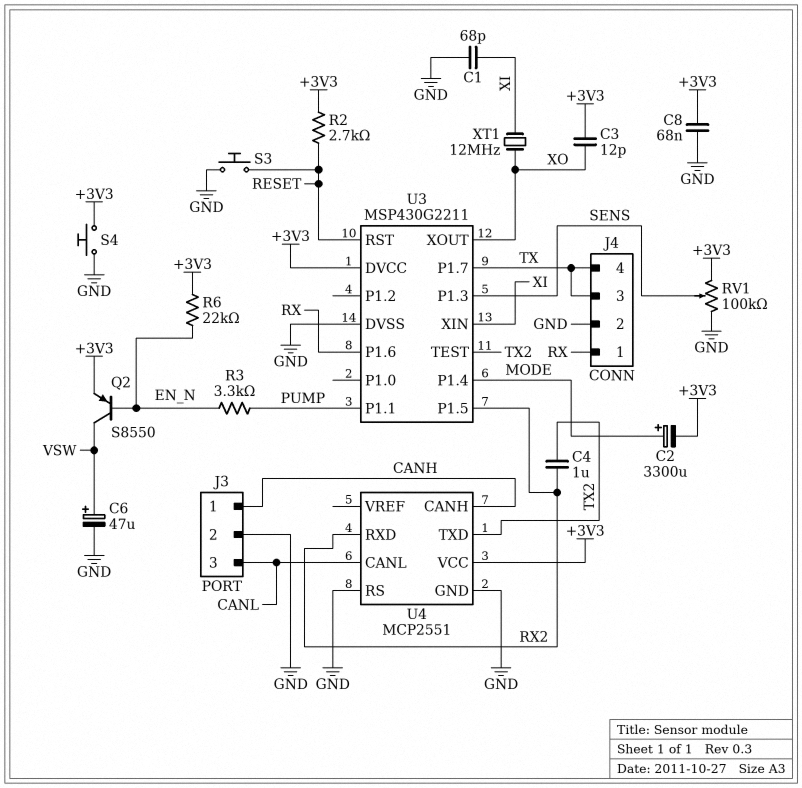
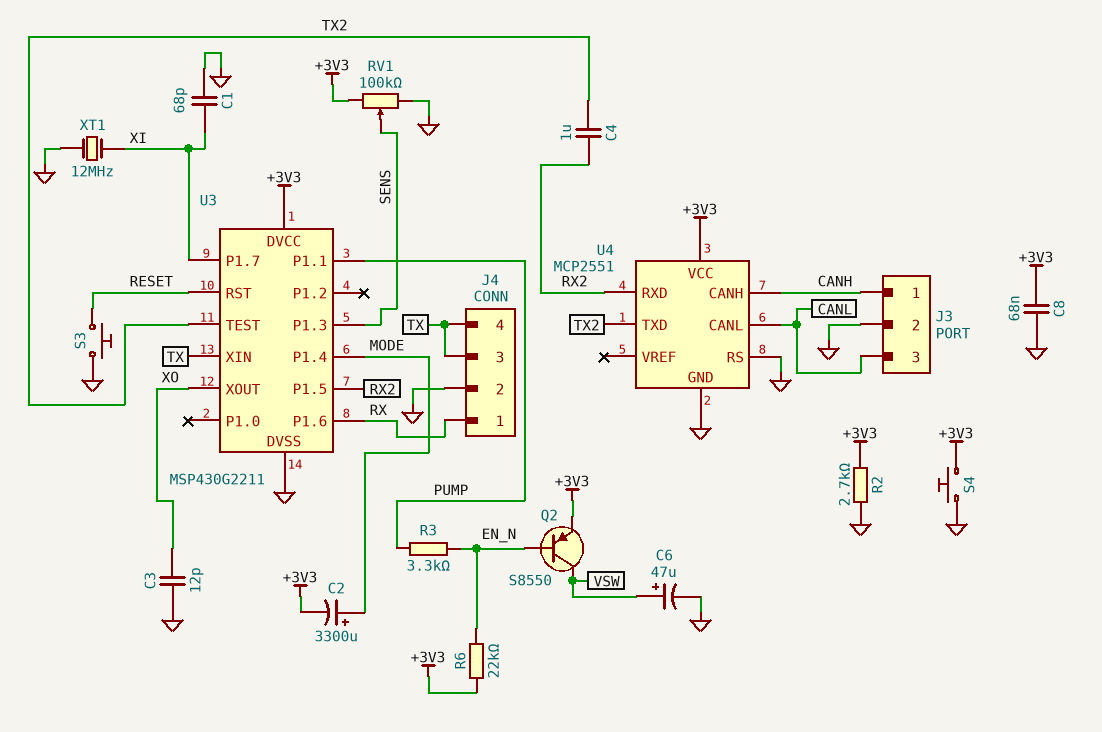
C3: 12pF (+3V3, XO) -> 12pF (GND, XO)
R2: 2.7k (+3V3, RESET) -> 2.7k (+3V3, GND)
U3 pin P1.7: TX -> XI
U3 pin XIN: XI -> TX
XT1: 12MHz (XI, XO) -> 12MHz (GND, XI)

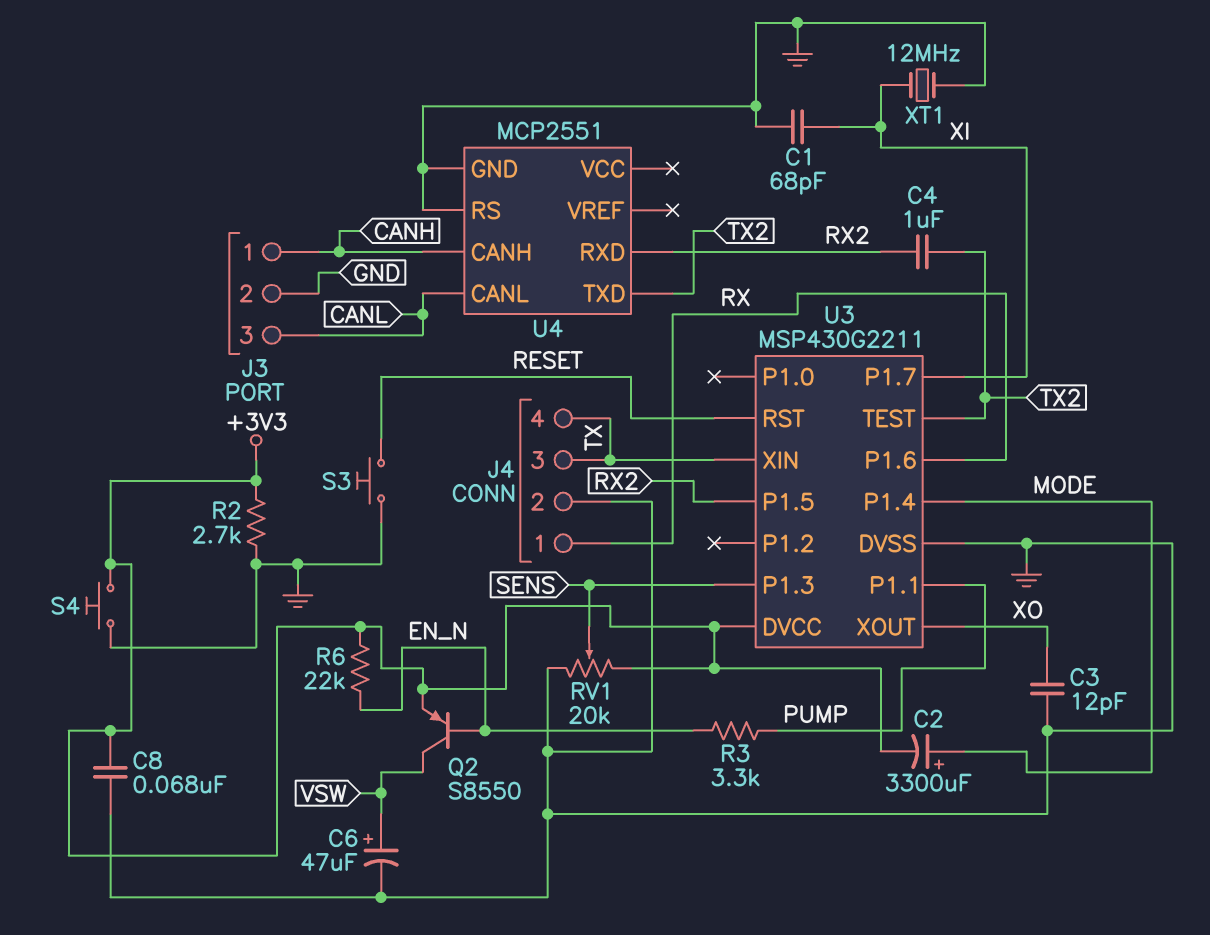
RV1: 100k (+3V3, GND, wiper SENS) -> 20k (+3V3, GND, wiper SENS)
U4 pin VCC: +3V3 -> none

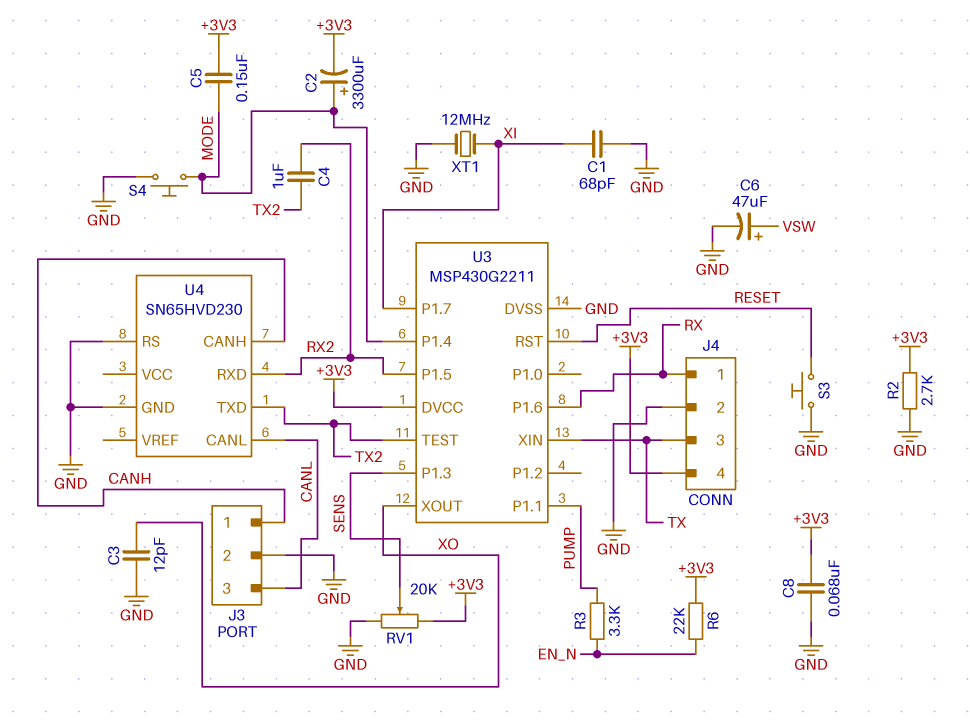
C5: none -> 150nF (+3V3, MODE)
J4 pin 4: TX -> +3V3
Q2: PNP S8550 (B EN_N, C VSW, E +3V3) -> none
S4: button (+3V3, GND) -> button (GND, MODE)
U4: MCP2551 -> SN65HVD230

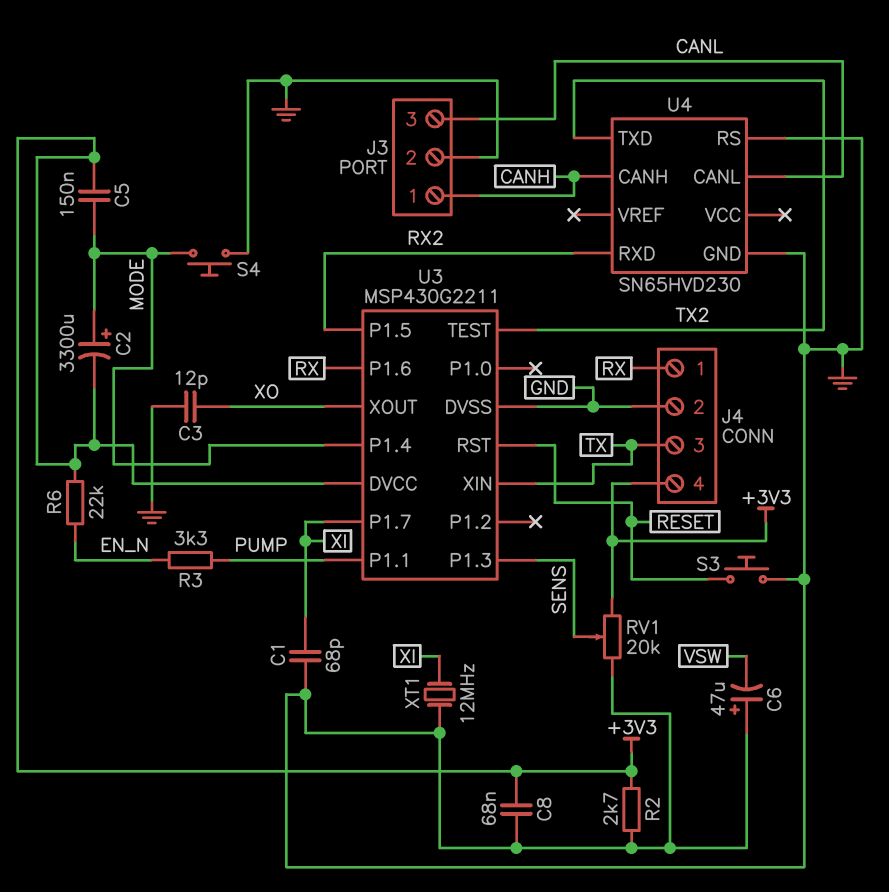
C4: 1uF (RX2, TX2) -> none
C6: 47uF (plus VSW, minus GND) -> 47uF (plus GND, minus VSW)

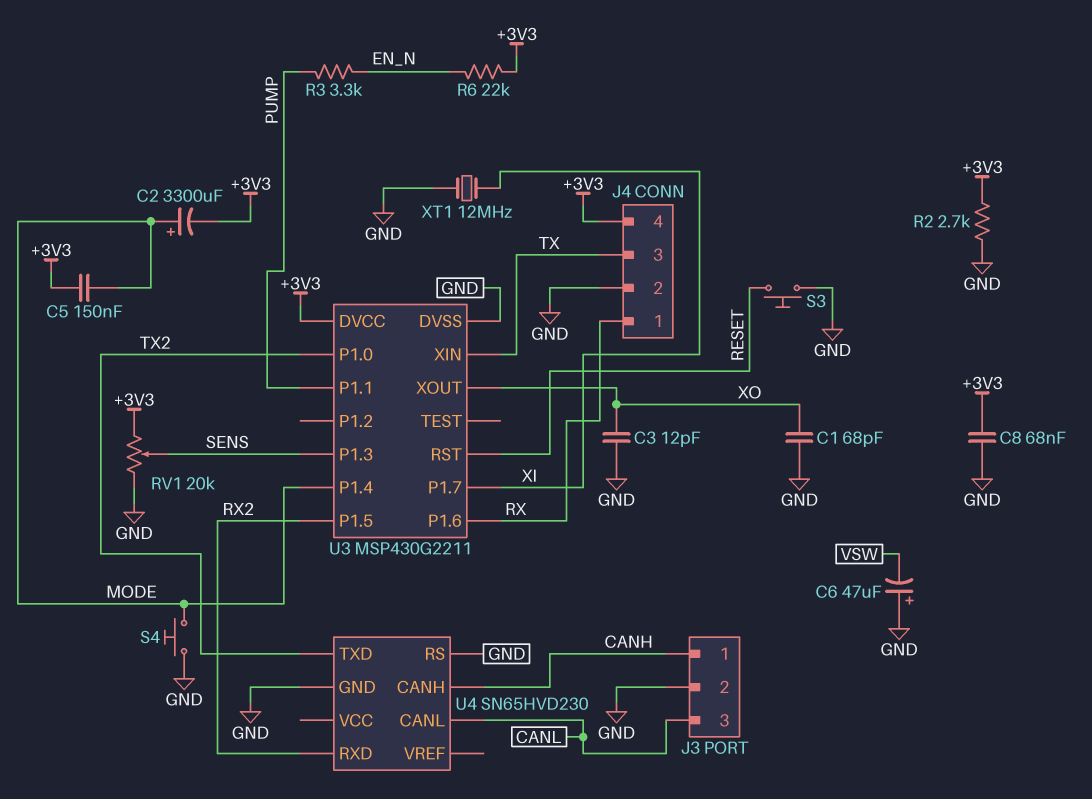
C1: 68pF (GND, XI) -> 68pF (GND, XO)
U3 pin P1.0: none -> TX2
U3 pin TEST: TX2 -> none

